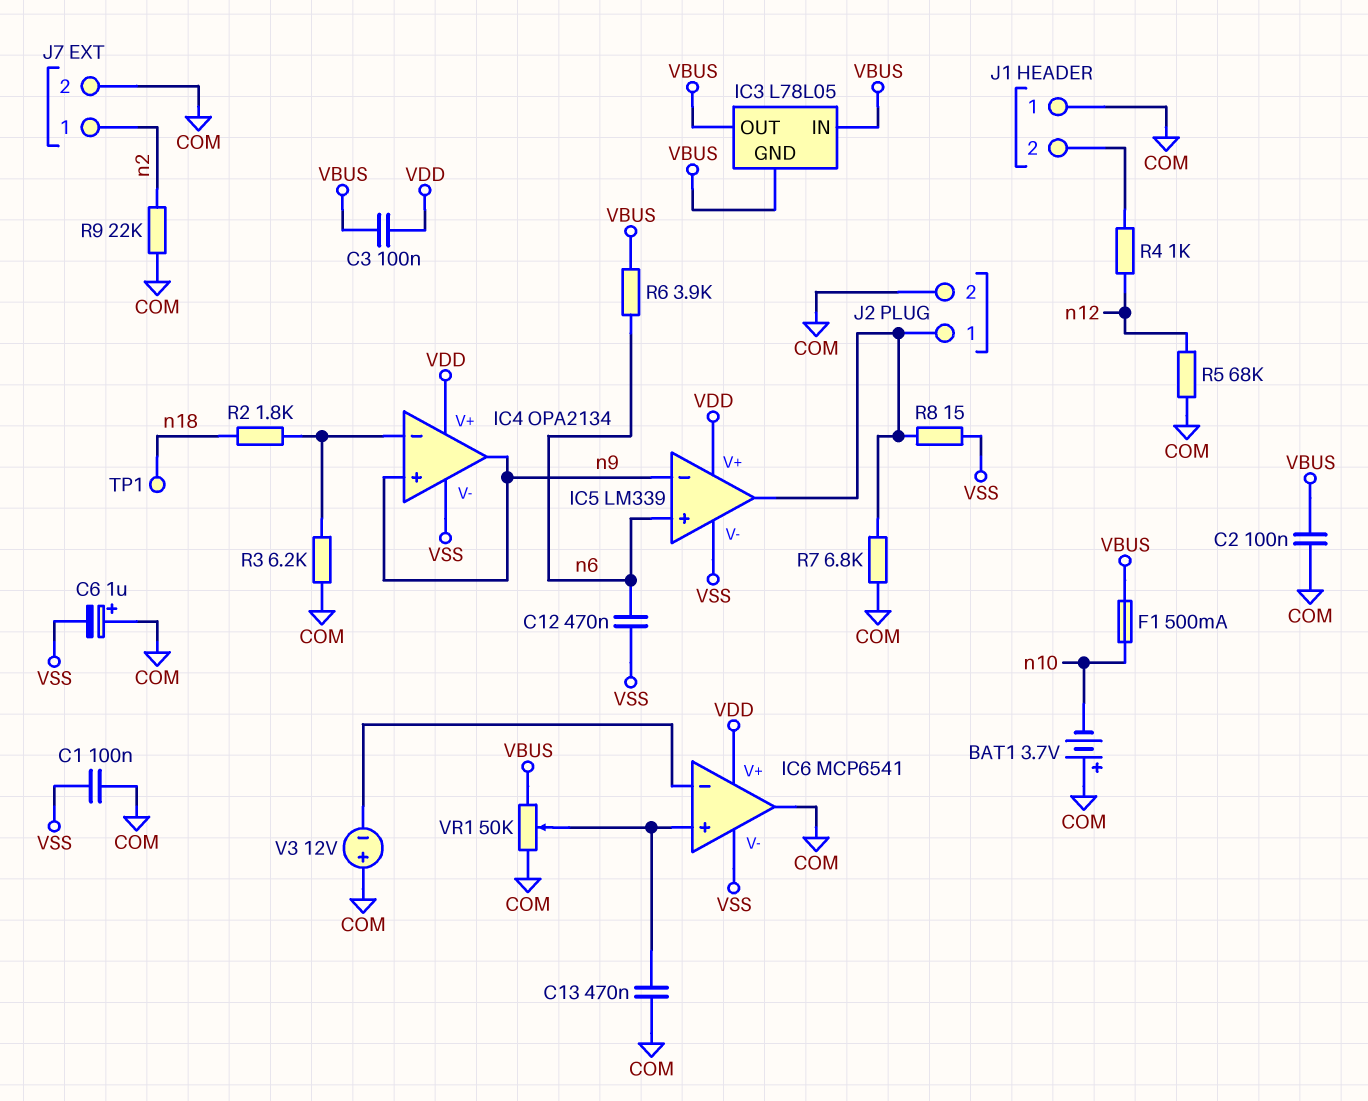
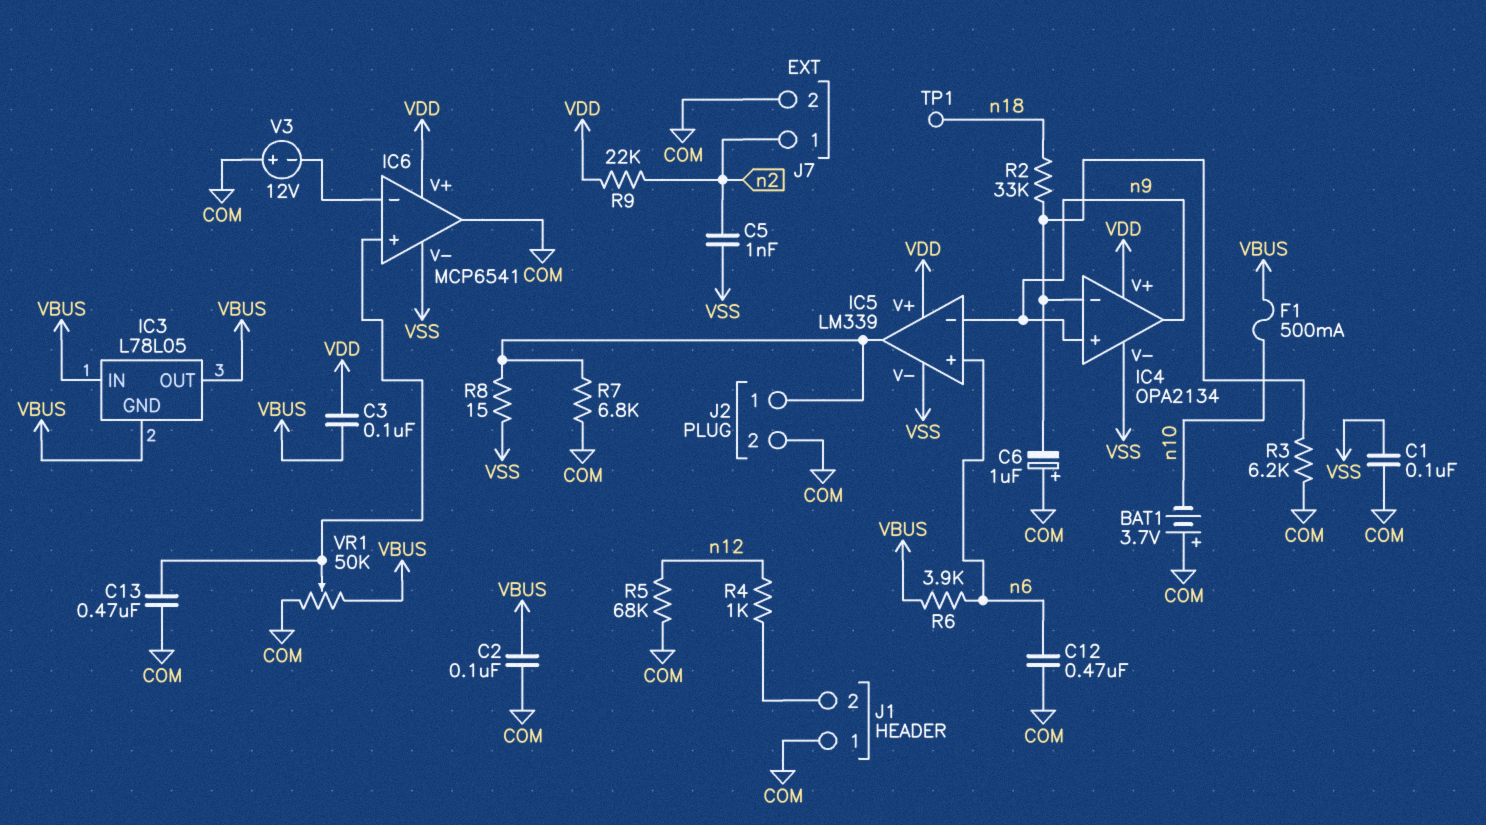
C5: none -> 1nF (VSS, n2)
C6: 1uF (plus COM, minus VSS) -> 1uF (plus COM, minus IC4/in-)
C12: 470nF (VSS, n6) -> 470nF (COM, n6)
R2: 1.8k (IC4/in-, n18) -> 33k (IC4/in-, n18)
R9: 22k (COM, n2) -> 22k (VDD, n2)

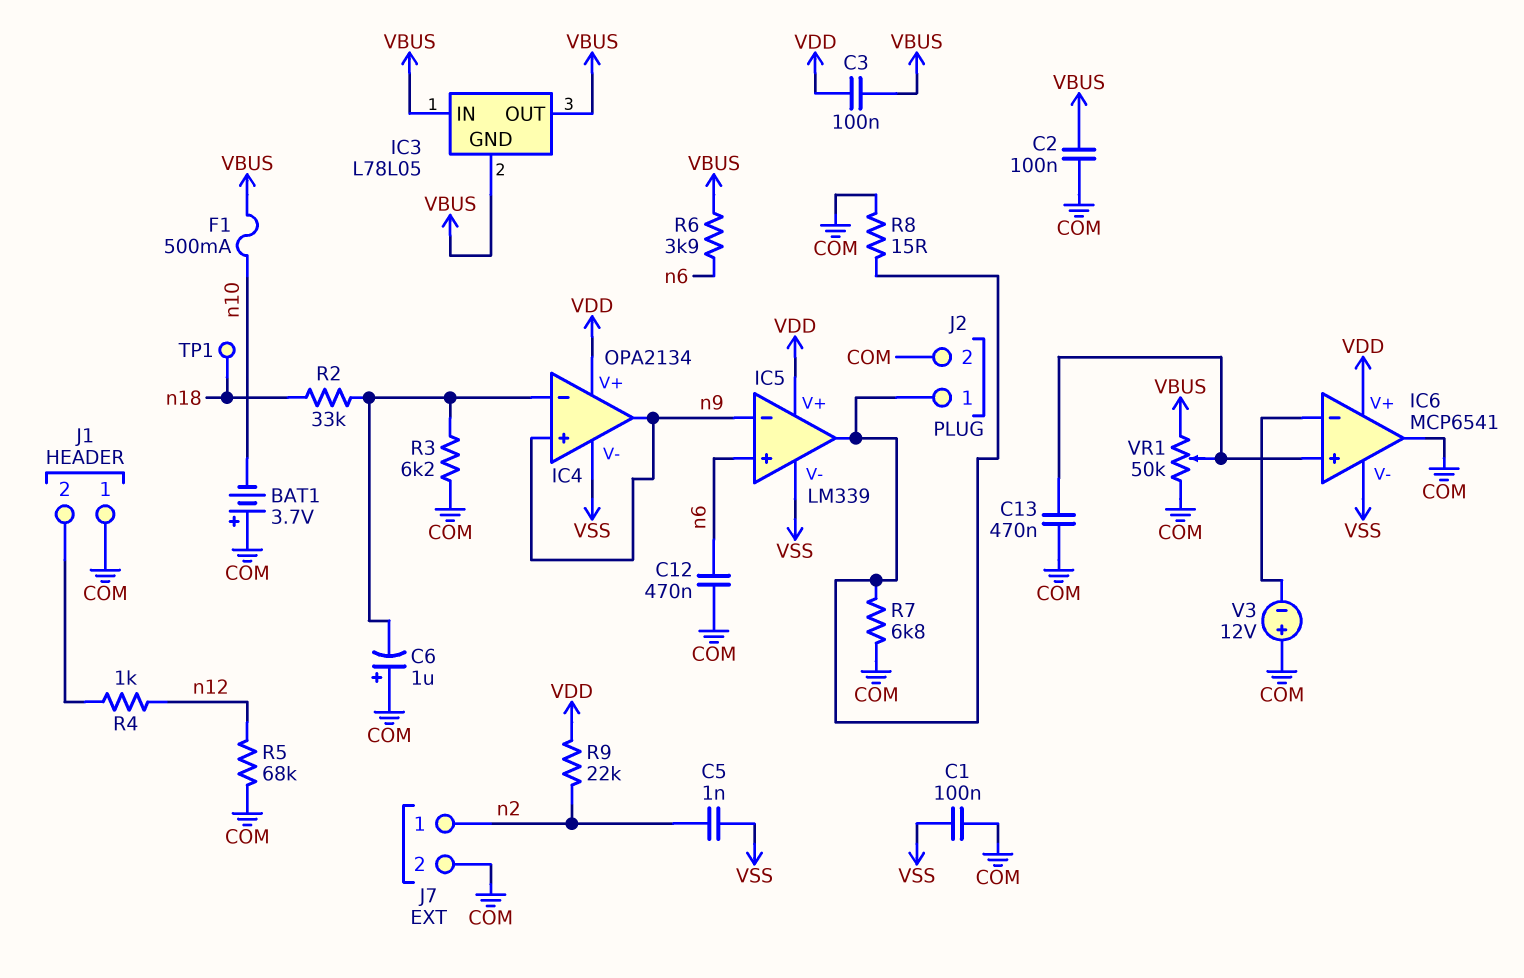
R8: 15 (IC5/out, VSS) -> 15 (COM, IC5/out)

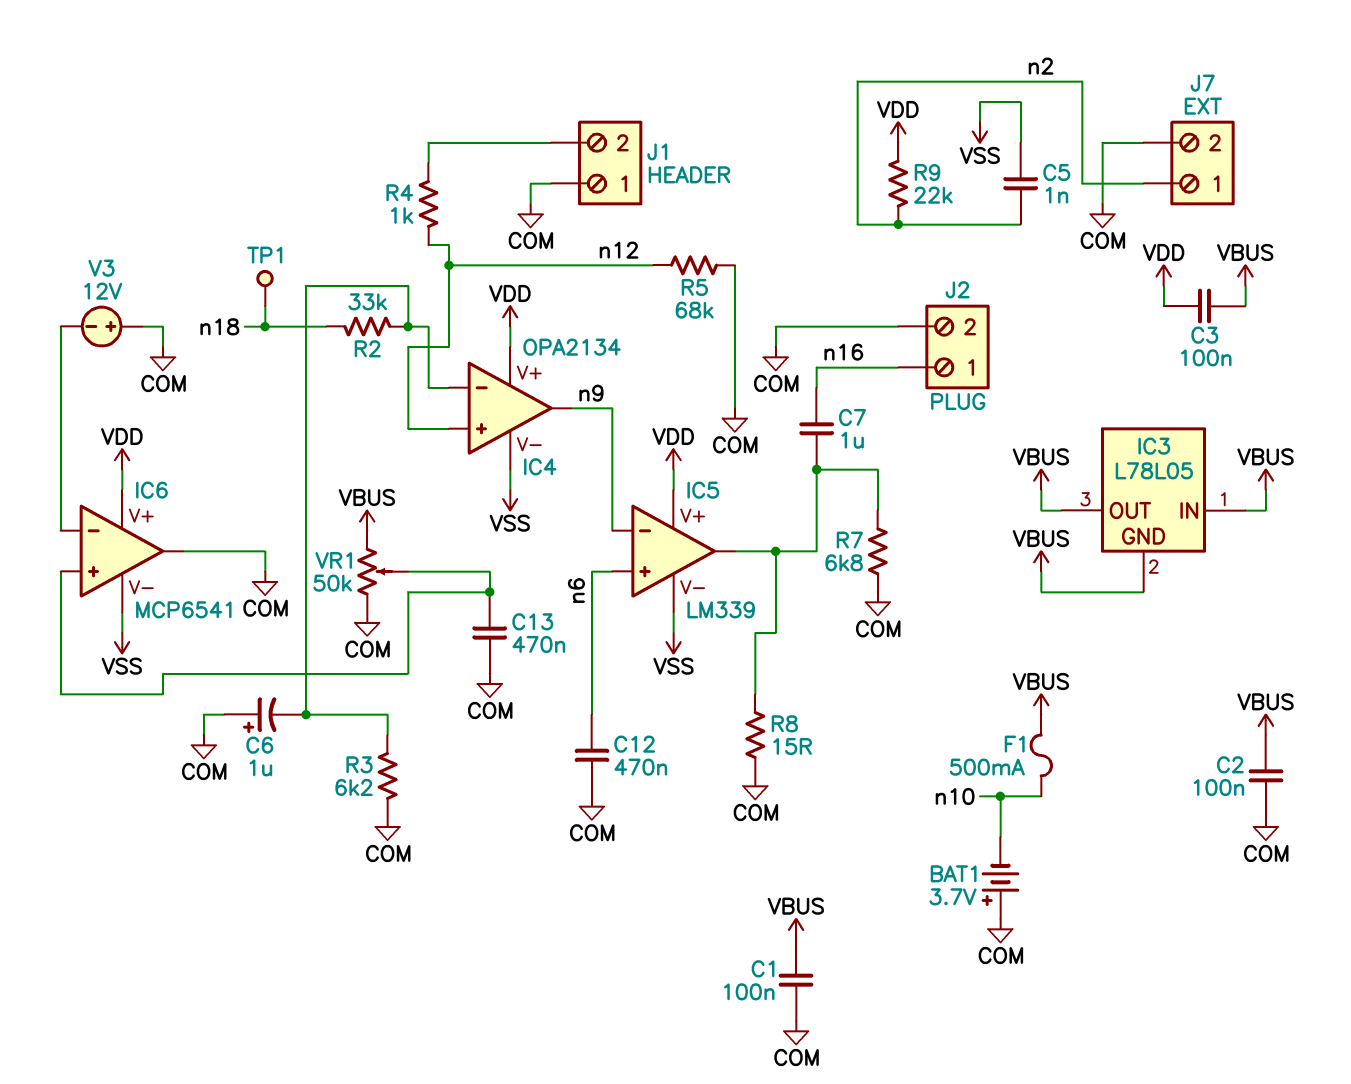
C1: 100nF (COM, VSS) -> 100nF (COM, VBUS)
C7: none -> 1uF (IC5/out, n16)
IC4 pin in+: n9 -> n12
J2 pin 1: IC5/out -> n16
R6: 3.9k (VBUS, n6) -> none

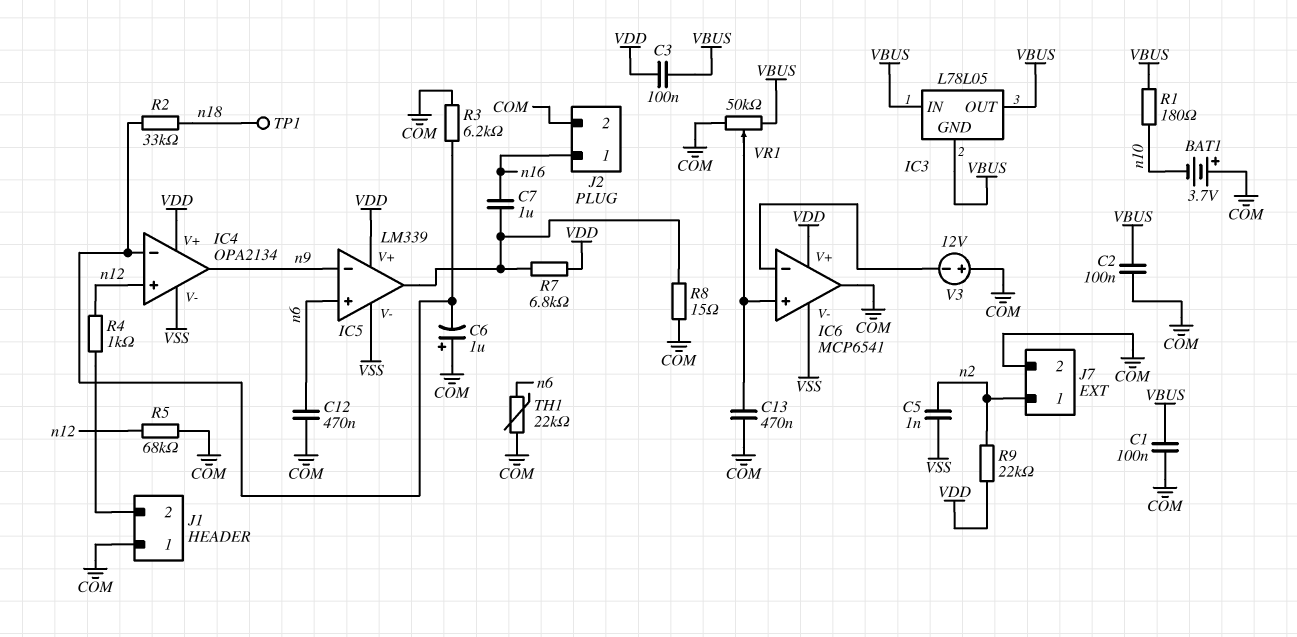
F1: 500mA (VBUS, n10) -> none
R1: none -> 180 (VBUS, n10)
R7: 6.8k (COM, IC5/out) -> 6.8k (IC5/out, VDD)
TH1: none -> 22k (COM, n6)

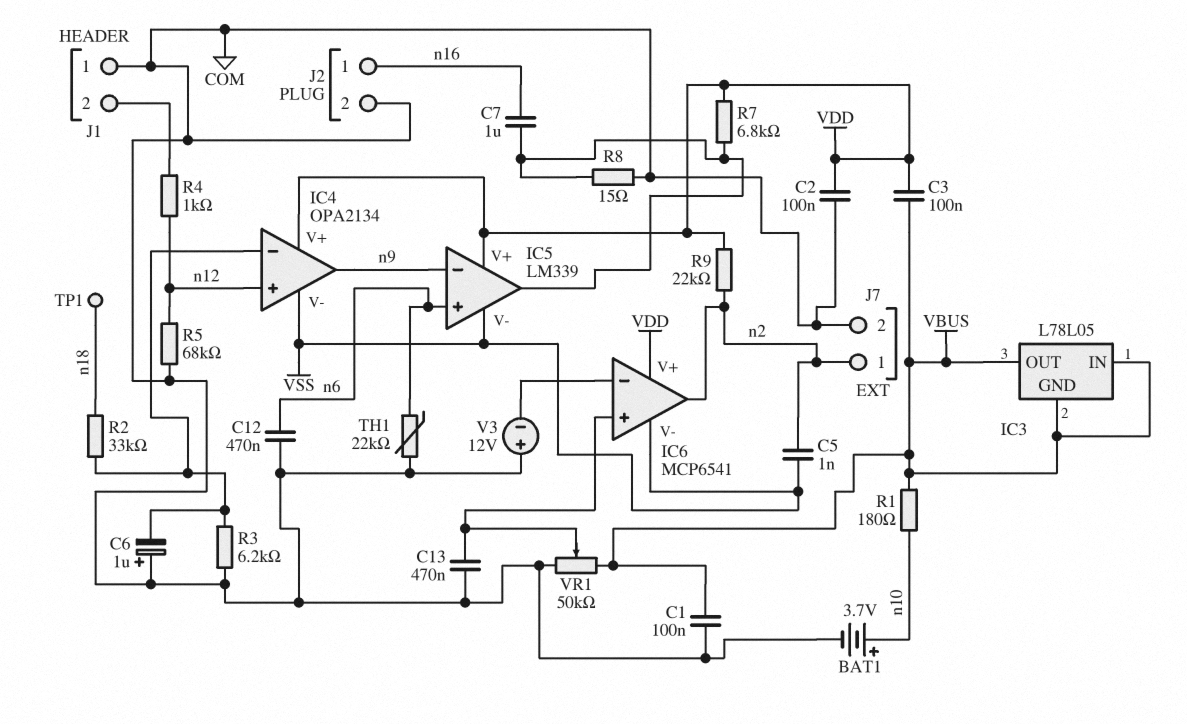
BAT1: 3.7V (plus COM, minus n10) -> 3.7V (plus n10, minus COM)
C2: 100nF (COM, VBUS) -> 100nF (COM, VDD)
IC6 pin out: COM -> n2

